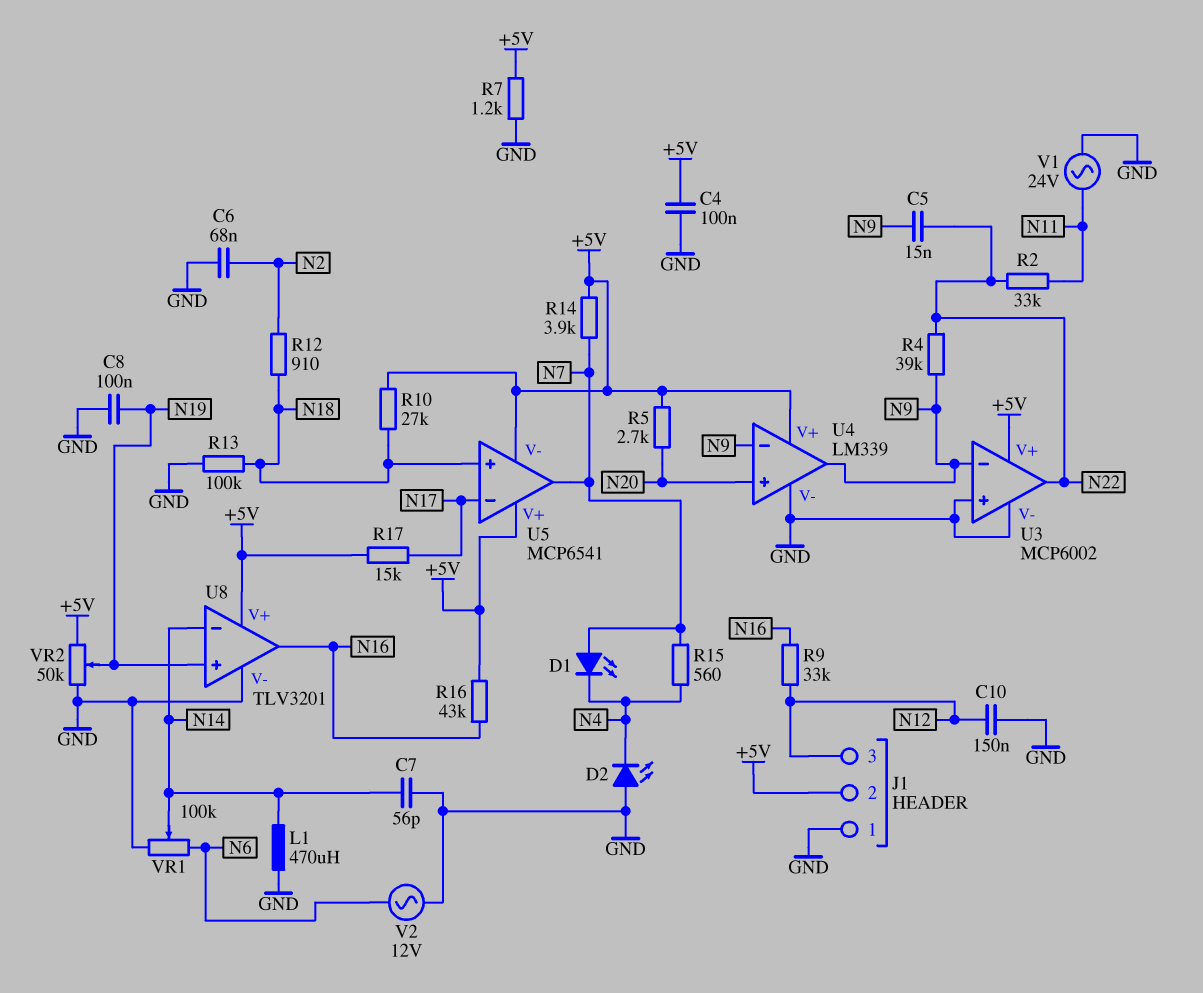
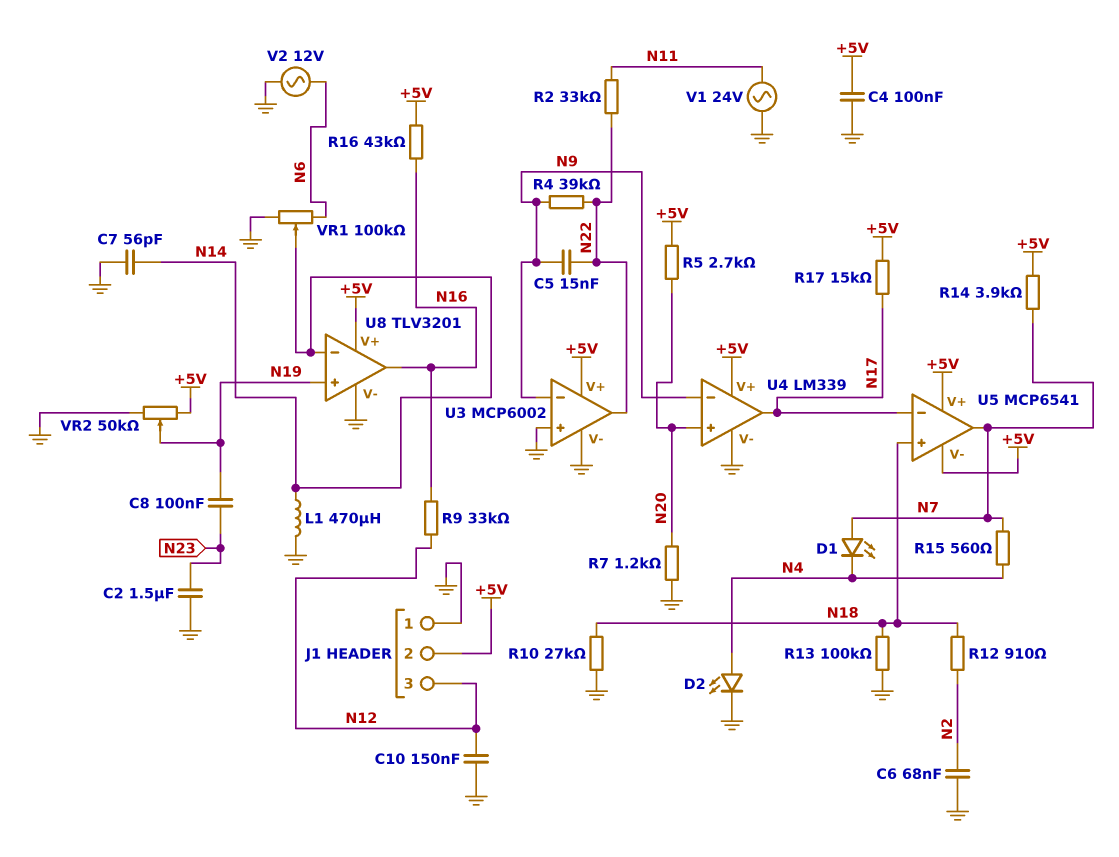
C2: none -> 1.5uF (GND, N23)
C8: 100nF (GND, N19) -> 100nF (N19, N23)
D2: LED (A GND, K N4) -> LED (A N4, K GND)
R7: 1.2k (+5V, GND) -> 1.2k (GND, N20)
R10: 27k (+5V, N18) -> 27k (GND, N18)
U4 pin out: N9 -> N17

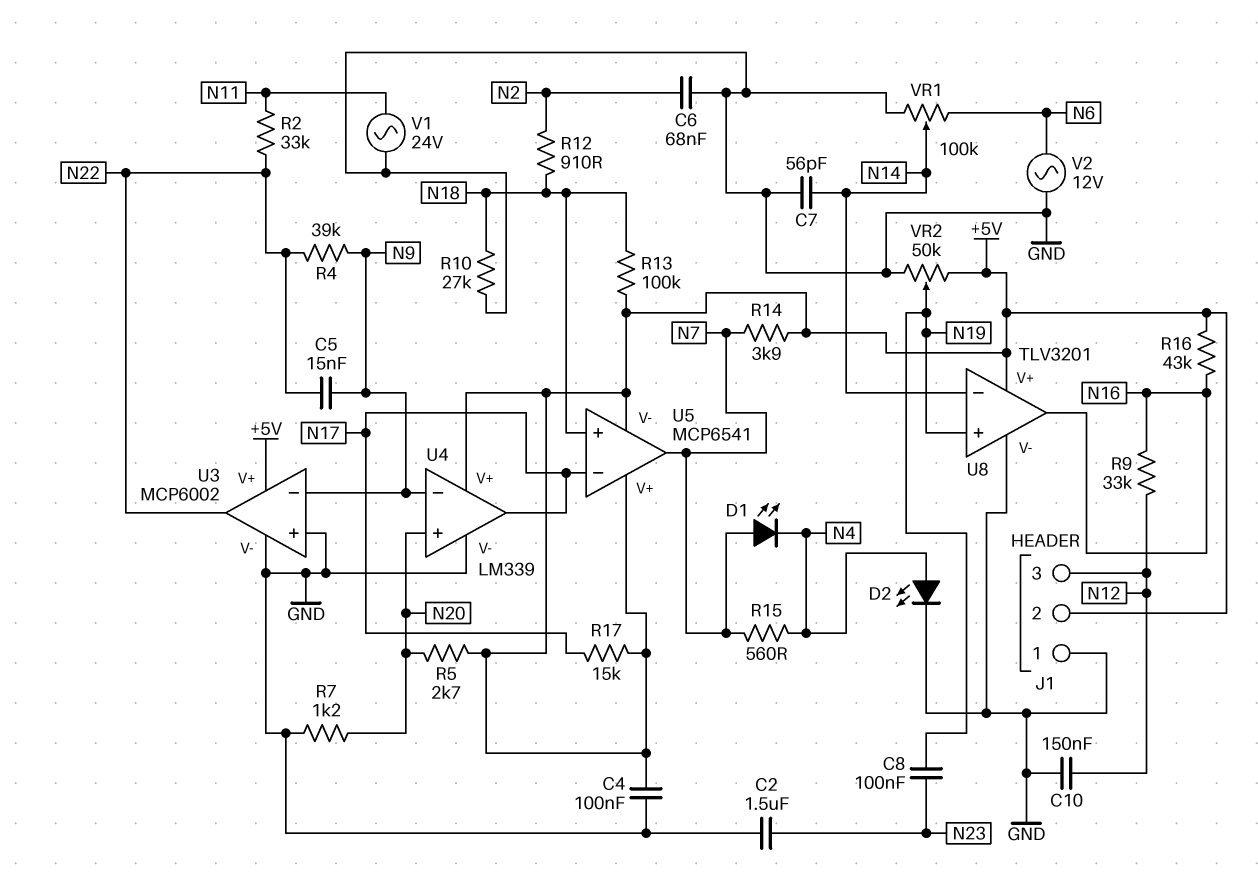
L1: 470uH (GND, N14) -> none
R13: 100k (GND, N18) -> 100k (+5V, N18)

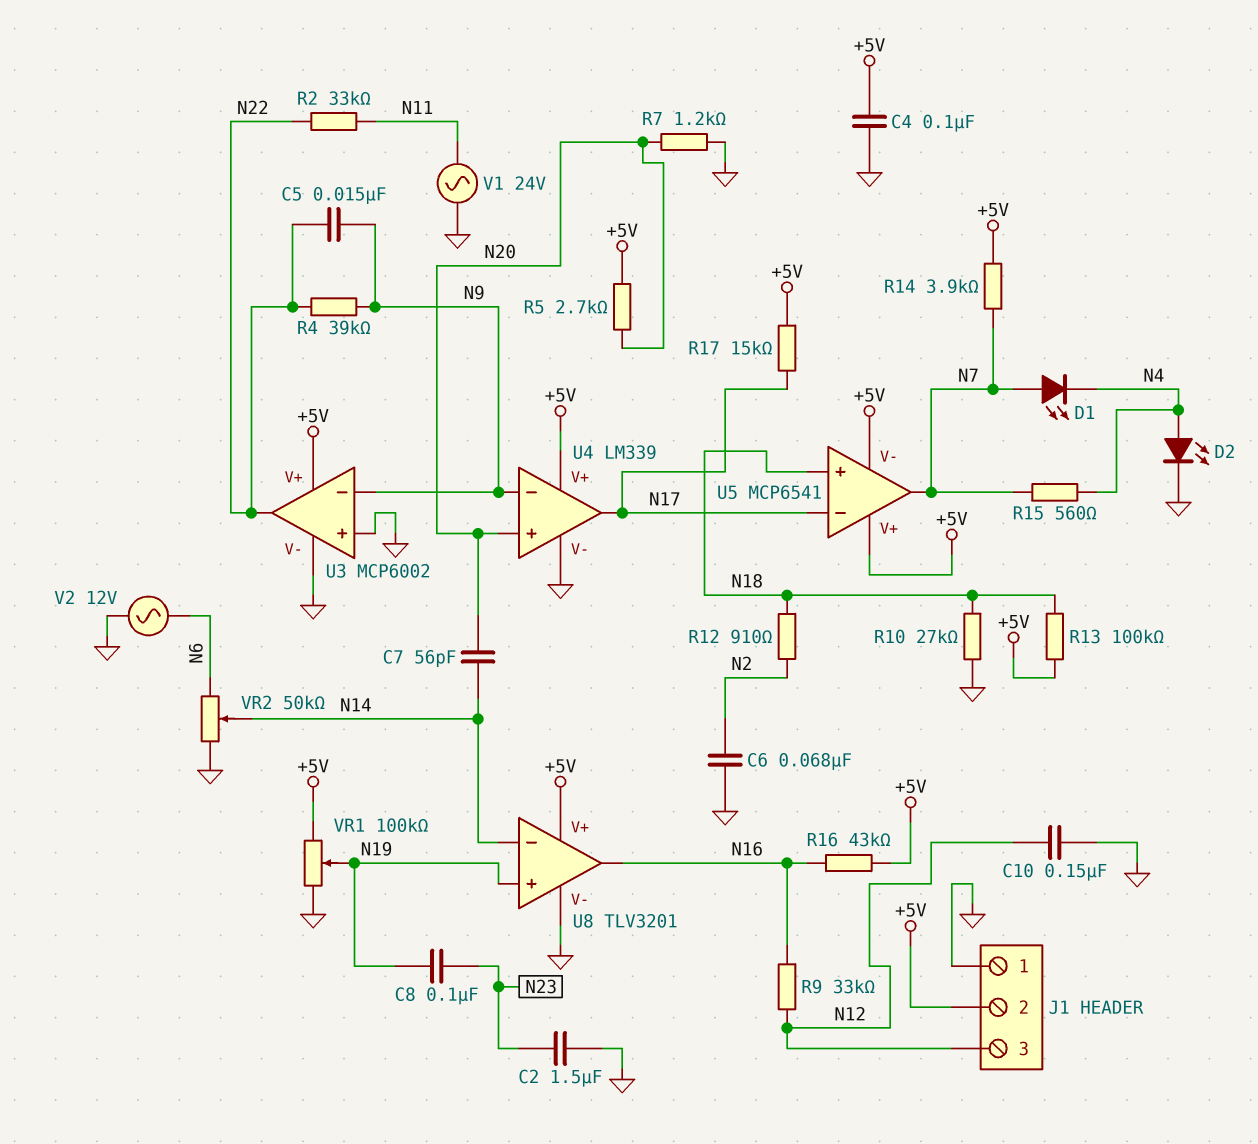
C7: 56pF (GND, N14) -> 56pF (N14, N20)
VR1: 100k (GND, N6, wiper N14) -> 100k (+5V, GND, wiper N19)
VR2: 50k (+5V, GND, wiper N19) -> 50k (GND, N6, wiper N14)

